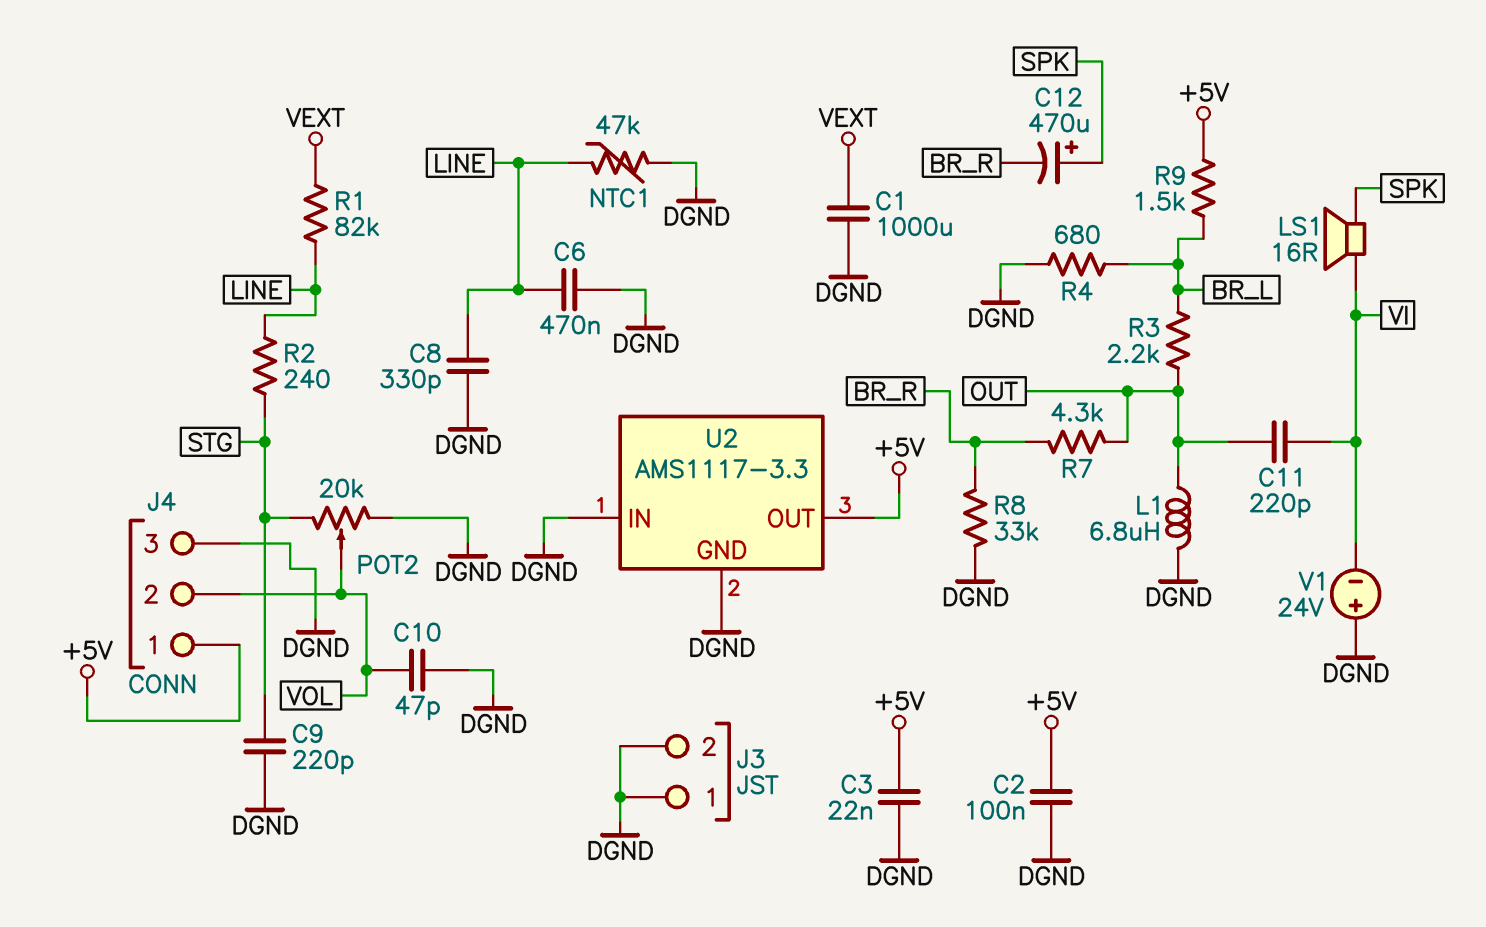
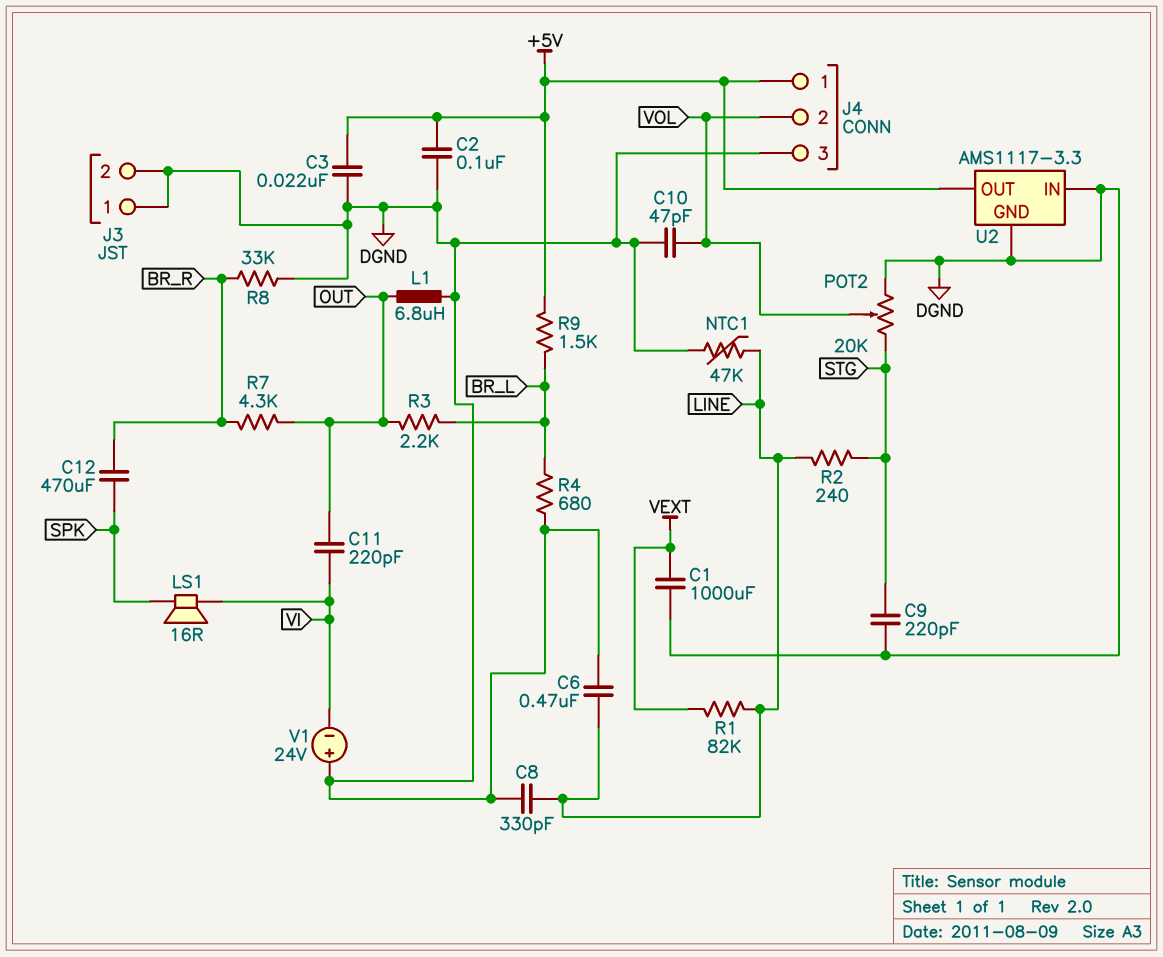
C12: 470uF (plus SPK, minus BR_R) -> 470uF (BR_R, SPK)

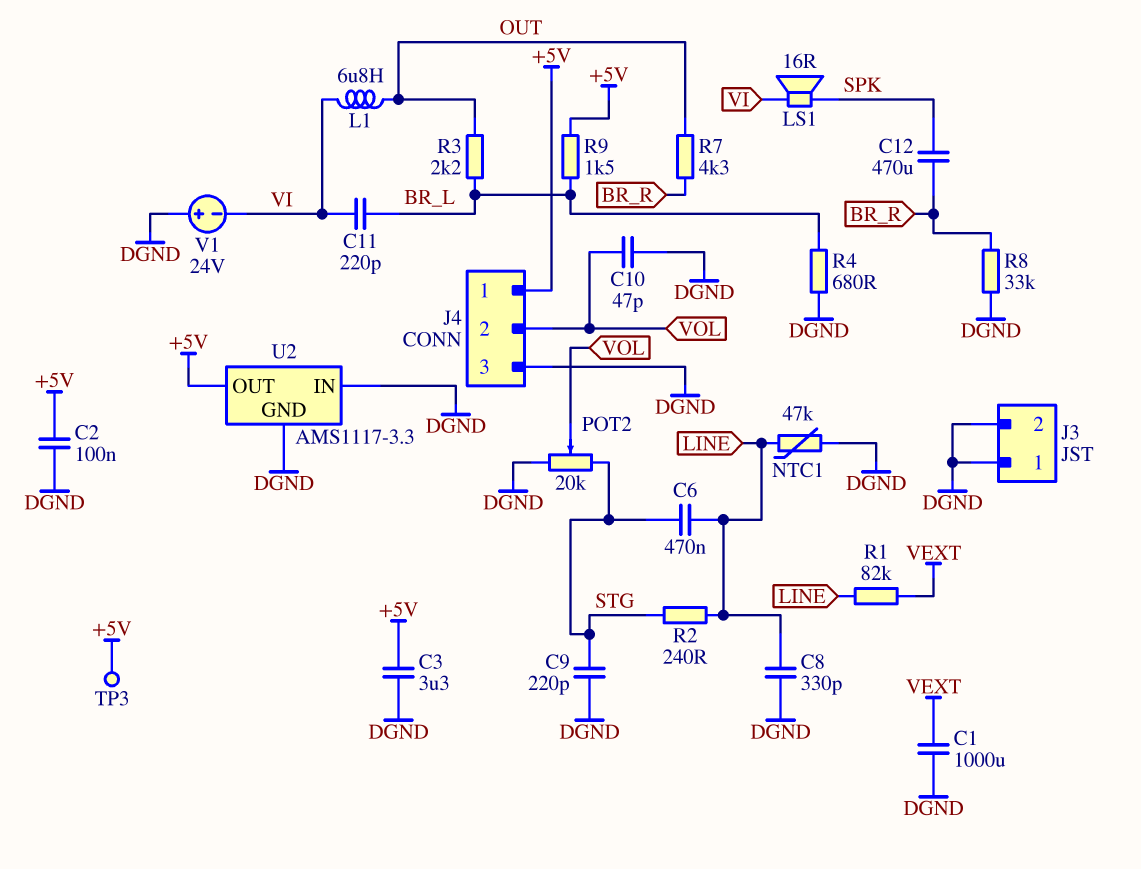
C3: 22nF (+5V, DGND) -> 3.3uF (+5V, DGND)
C6: 470nF (DGND, LINE) -> 470nF (LINE, STG)
C11: 220pF (OUT, VI) -> 220pF (BR_L, VI)
L1: 6.8uH (DGND, OUT) -> 6.8uH (OUT, VI)
TP3: none -> test point (+5V)

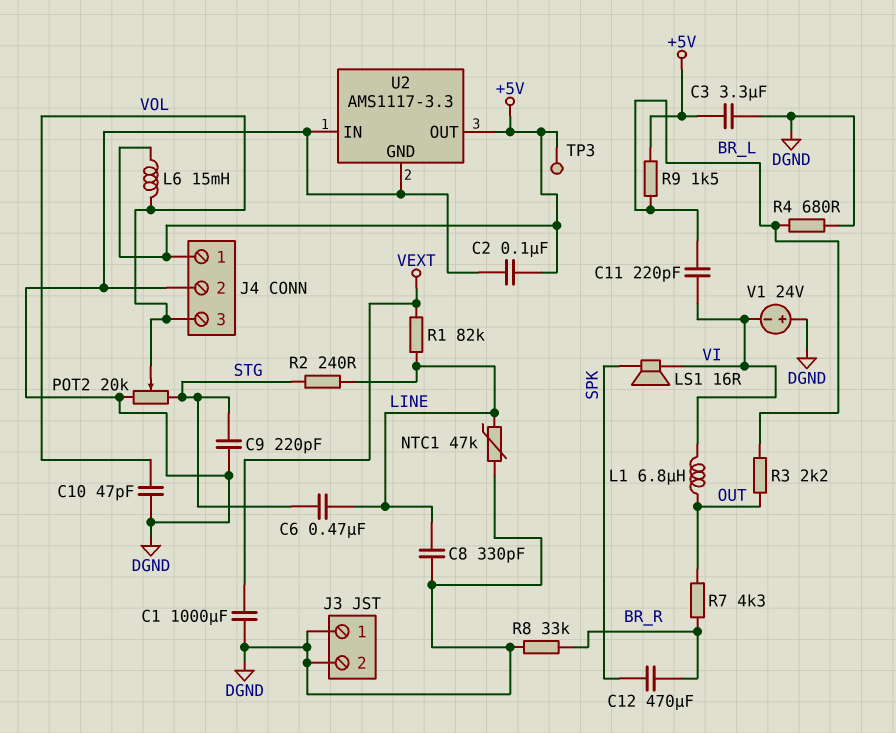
J4 pin 2: VOL -> DGND
J4 pin 3: DGND -> VOL
L6: none -> 15mH (+5V, VOL)

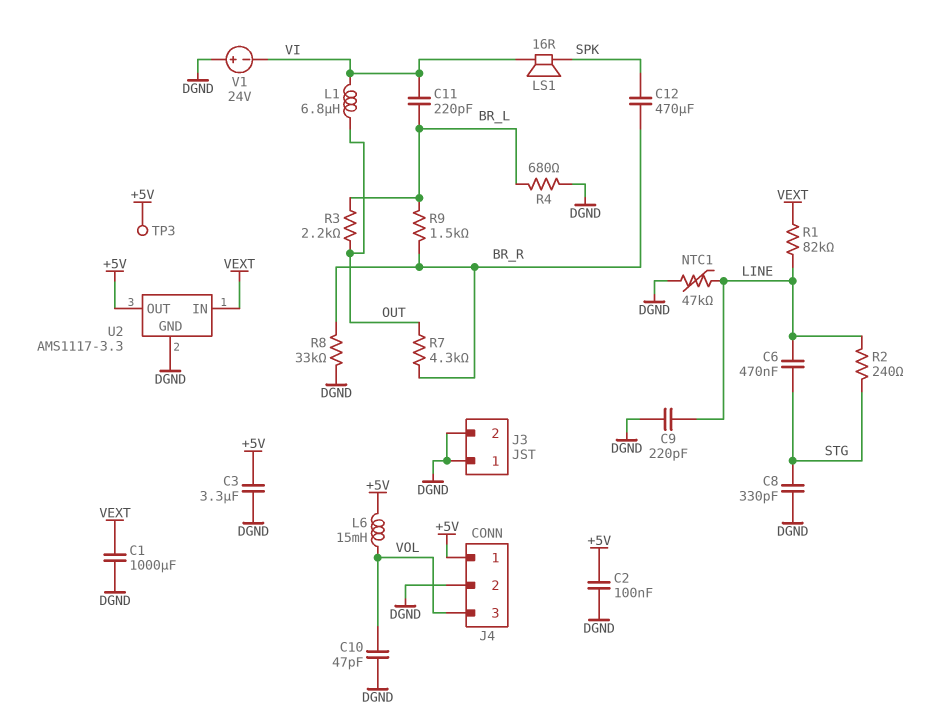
C8: 330pF (DGND, LINE) -> 330pF (DGND, STG)
C9: 220pF (DGND, STG) -> 220pF (DGND, LINE)
POT2: 20k (DGND, STG, wiper VOL) -> none
R9: 1.5k (+5V, BR_L) -> 1.5k (BR_L, BR_R)
U2 pin IN: DGND -> VEXT

